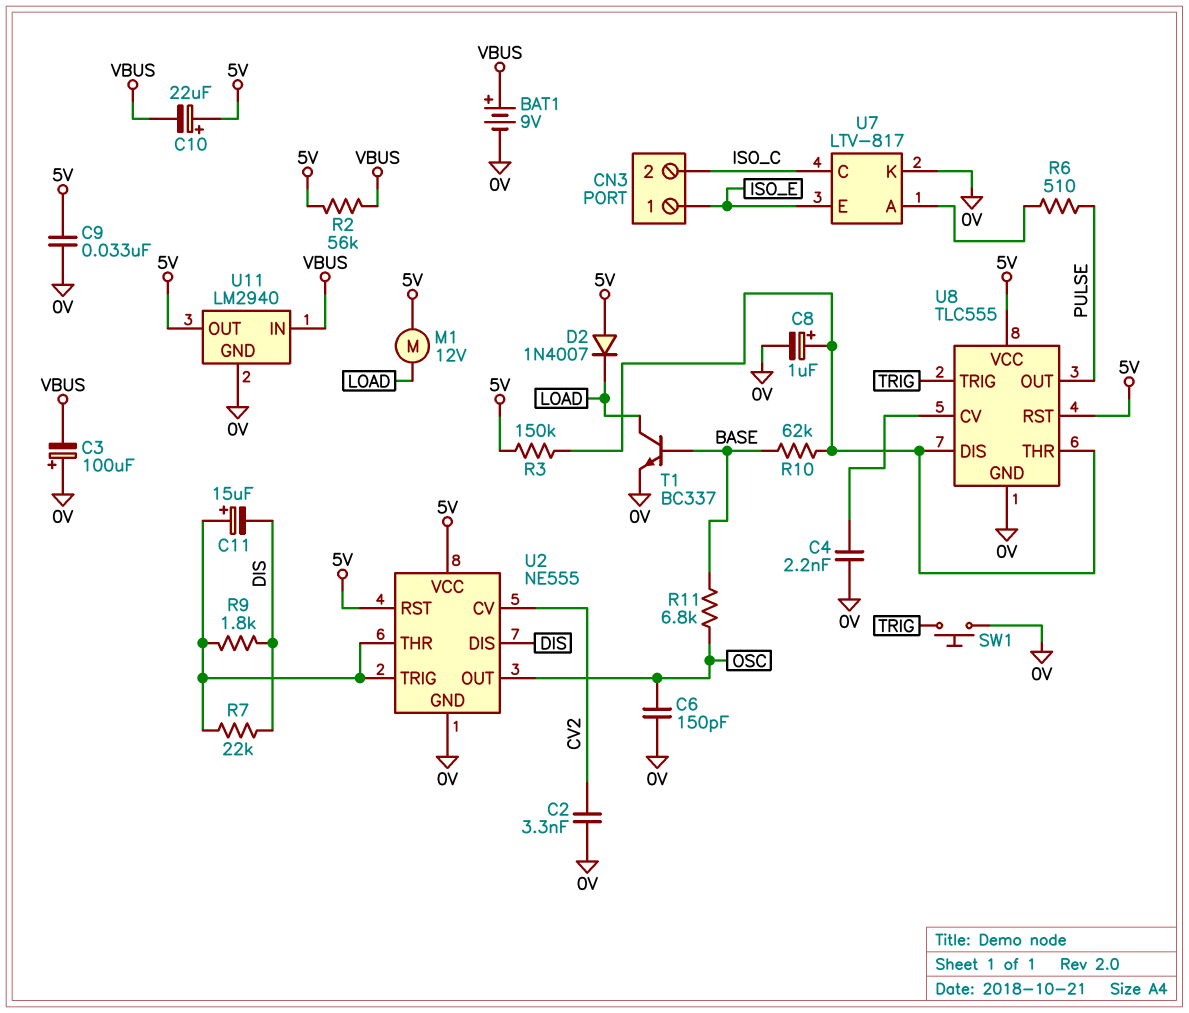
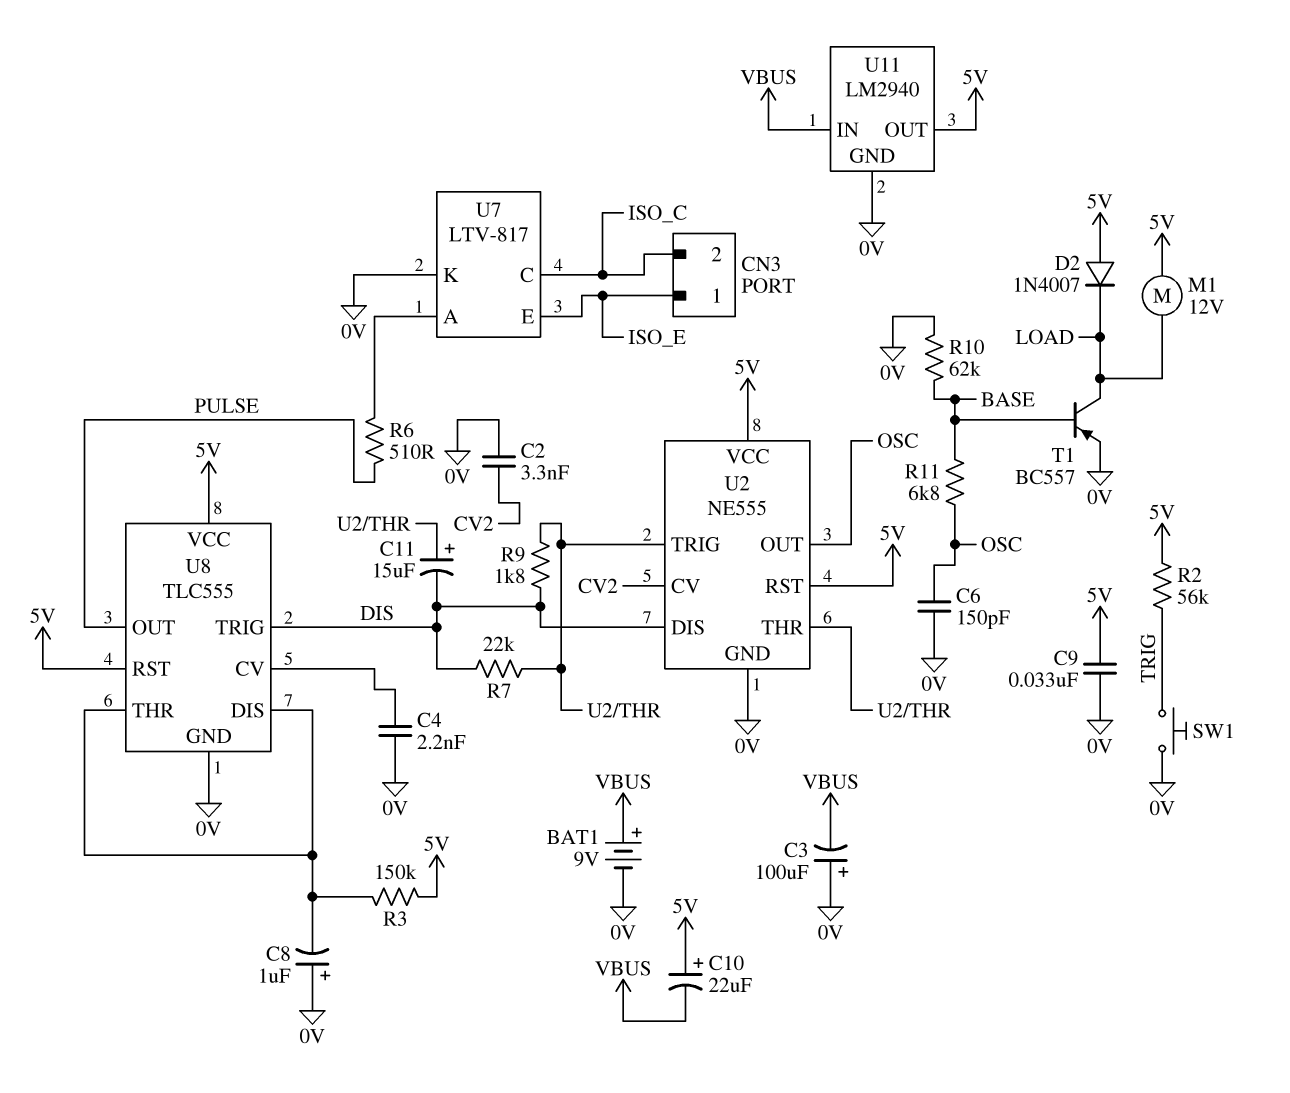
C8: 1uF (plus U8/DIS, minus 0V) -> 1uF (plus 0V, minus U8/DIS)
R2: 56k (5V, VBUS) -> 56k (5V, TRIG)
R10: 62k (BASE, U8/DIS) -> 62k (0V, BASE)
T1: NPN BC337 (B BASE, C LOAD, E 0V) -> PNP BC557 (B BASE, C LOAD, E 0V)
U8 pin TRIG: TRIG -> DIS

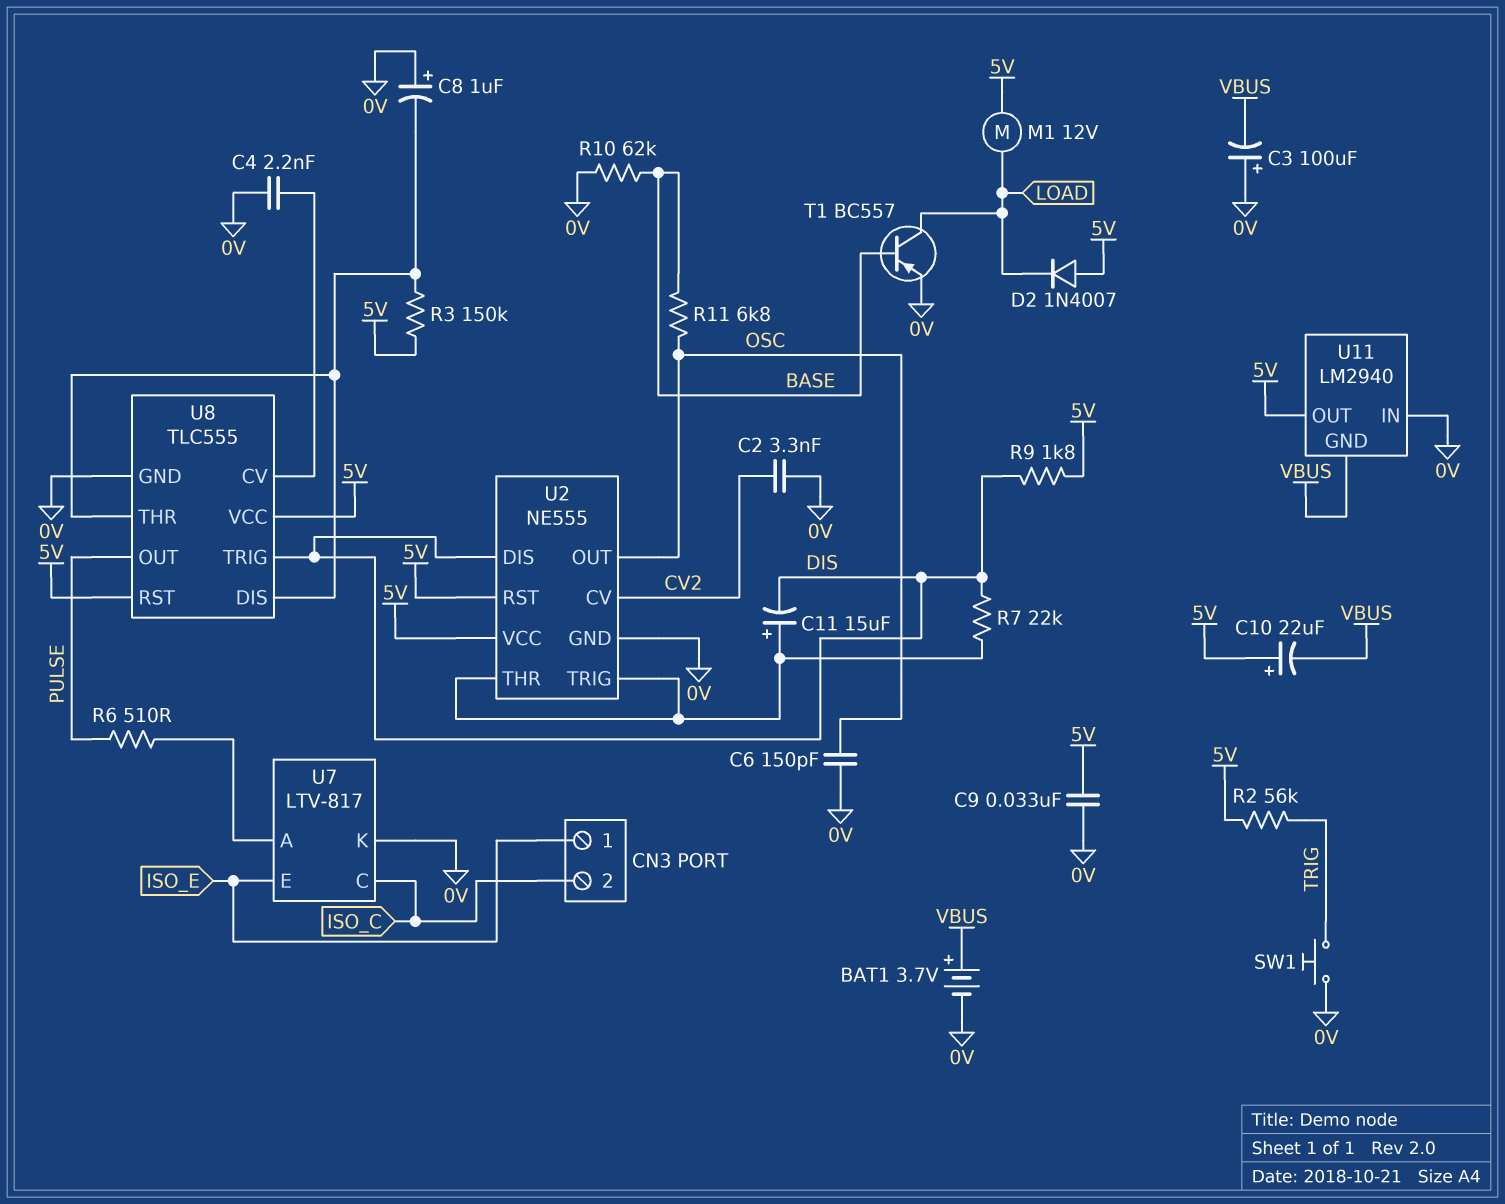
BAT1: 9V (plus VBUS, minus 0V) -> 3.7V (plus VBUS, minus 0V)
R9: 1.8k (DIS, U2/THR) -> 1.8k (5V, DIS)
U11 pin GND: 0V -> VBUS
U11 pin IN: VBUS -> 0V

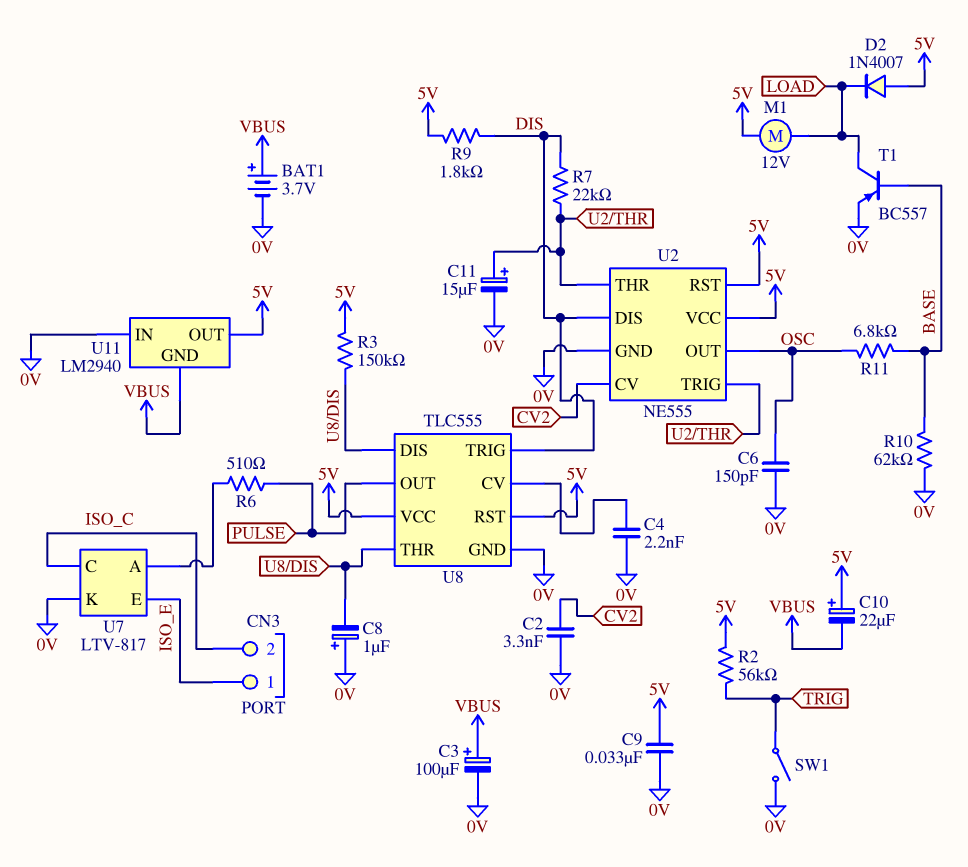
C3: 100uF (plus 0V, minus VBUS) -> 100uF (plus VBUS, minus 0V)
C11: 15uF (plus U2/THR, minus DIS) -> 15uF (plus U2/THR, minus 0V)
SW1: button (0V, TRIG) -> switch (0V, TRIG)

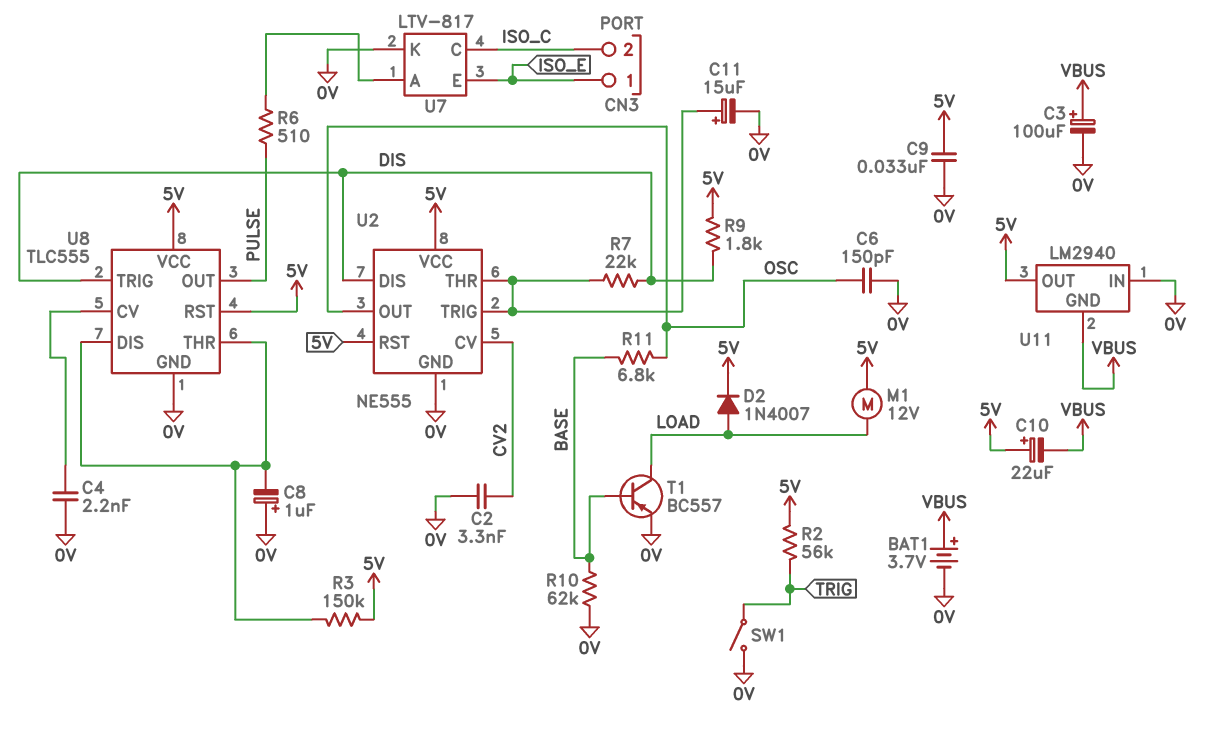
D2: diode 1N4007 (A 5V, K LOAD) -> diode 1N4007 (A LOAD, K 5V)

